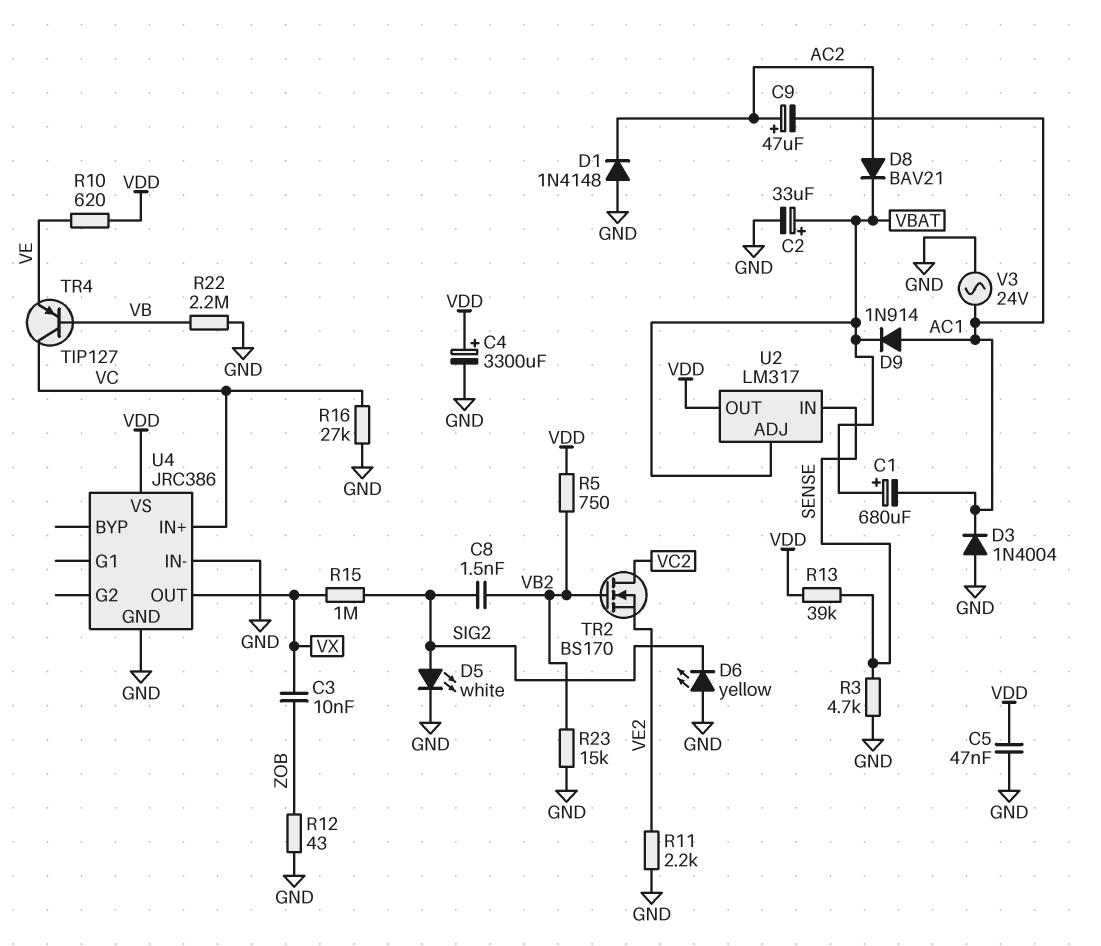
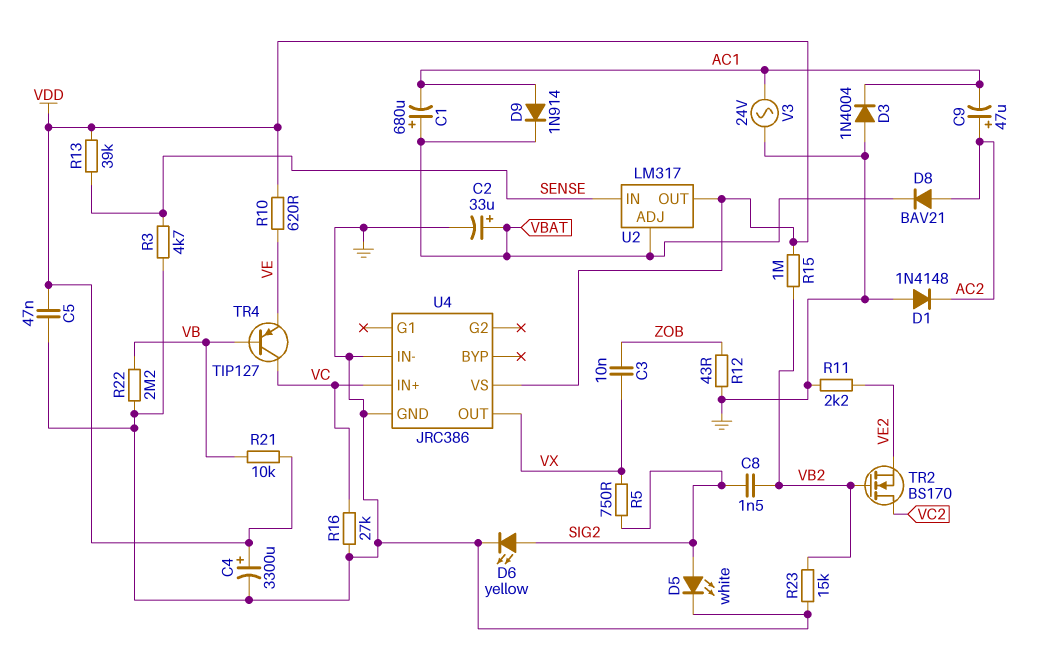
D6: LED yellow (A GND, K SIG2) -> LED yellow (A SIG2, K GND)
R5: 750 (VB2, VDD) -> 750 (SIG2, VX)
R15: 1M (SIG2, VX) -> 1M (VB2, VDD)
R21: none -> 10k (VB, VDD)

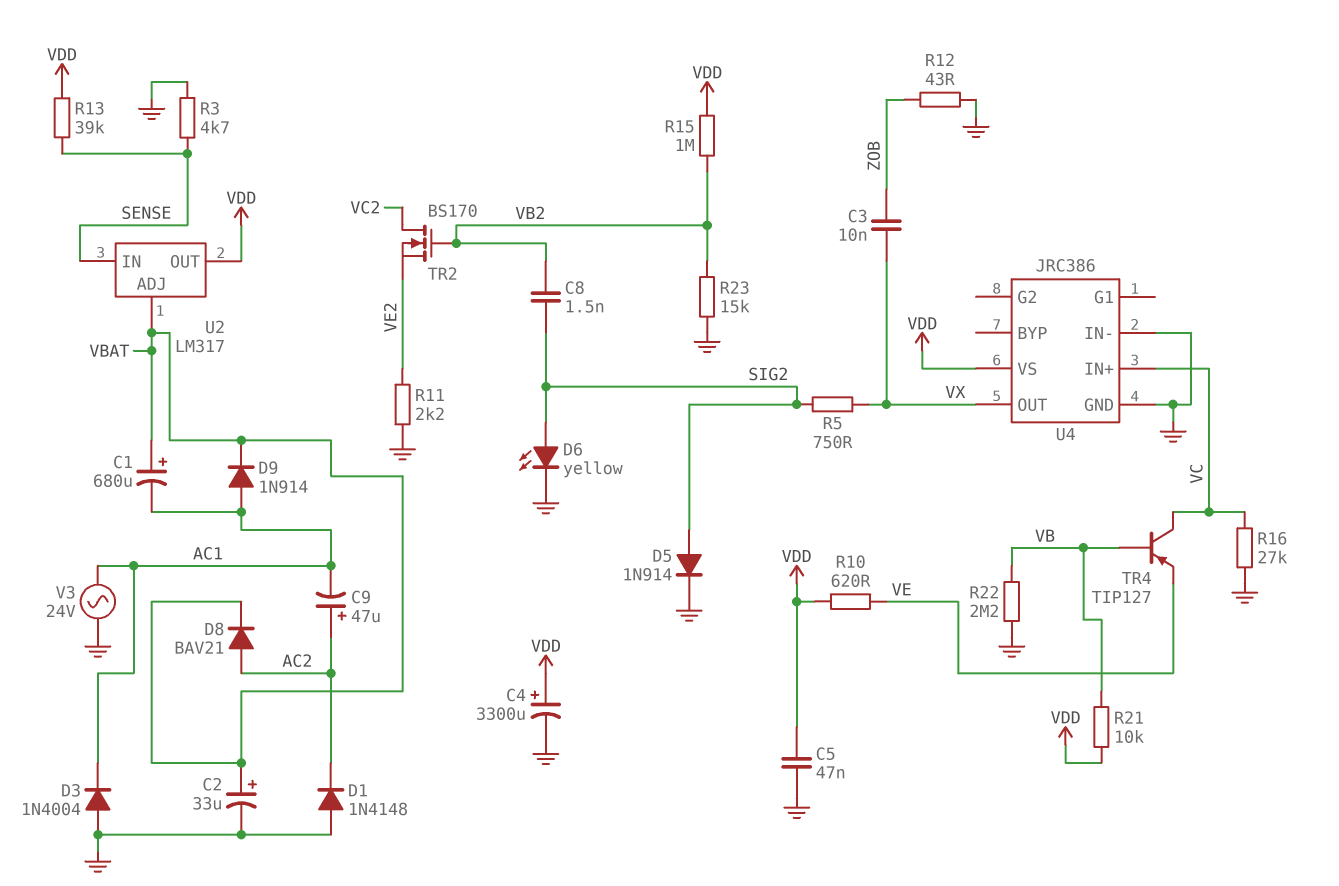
D5: LED white (A SIG2, K GND) -> diode 1N914 (A SIG2, K GND)

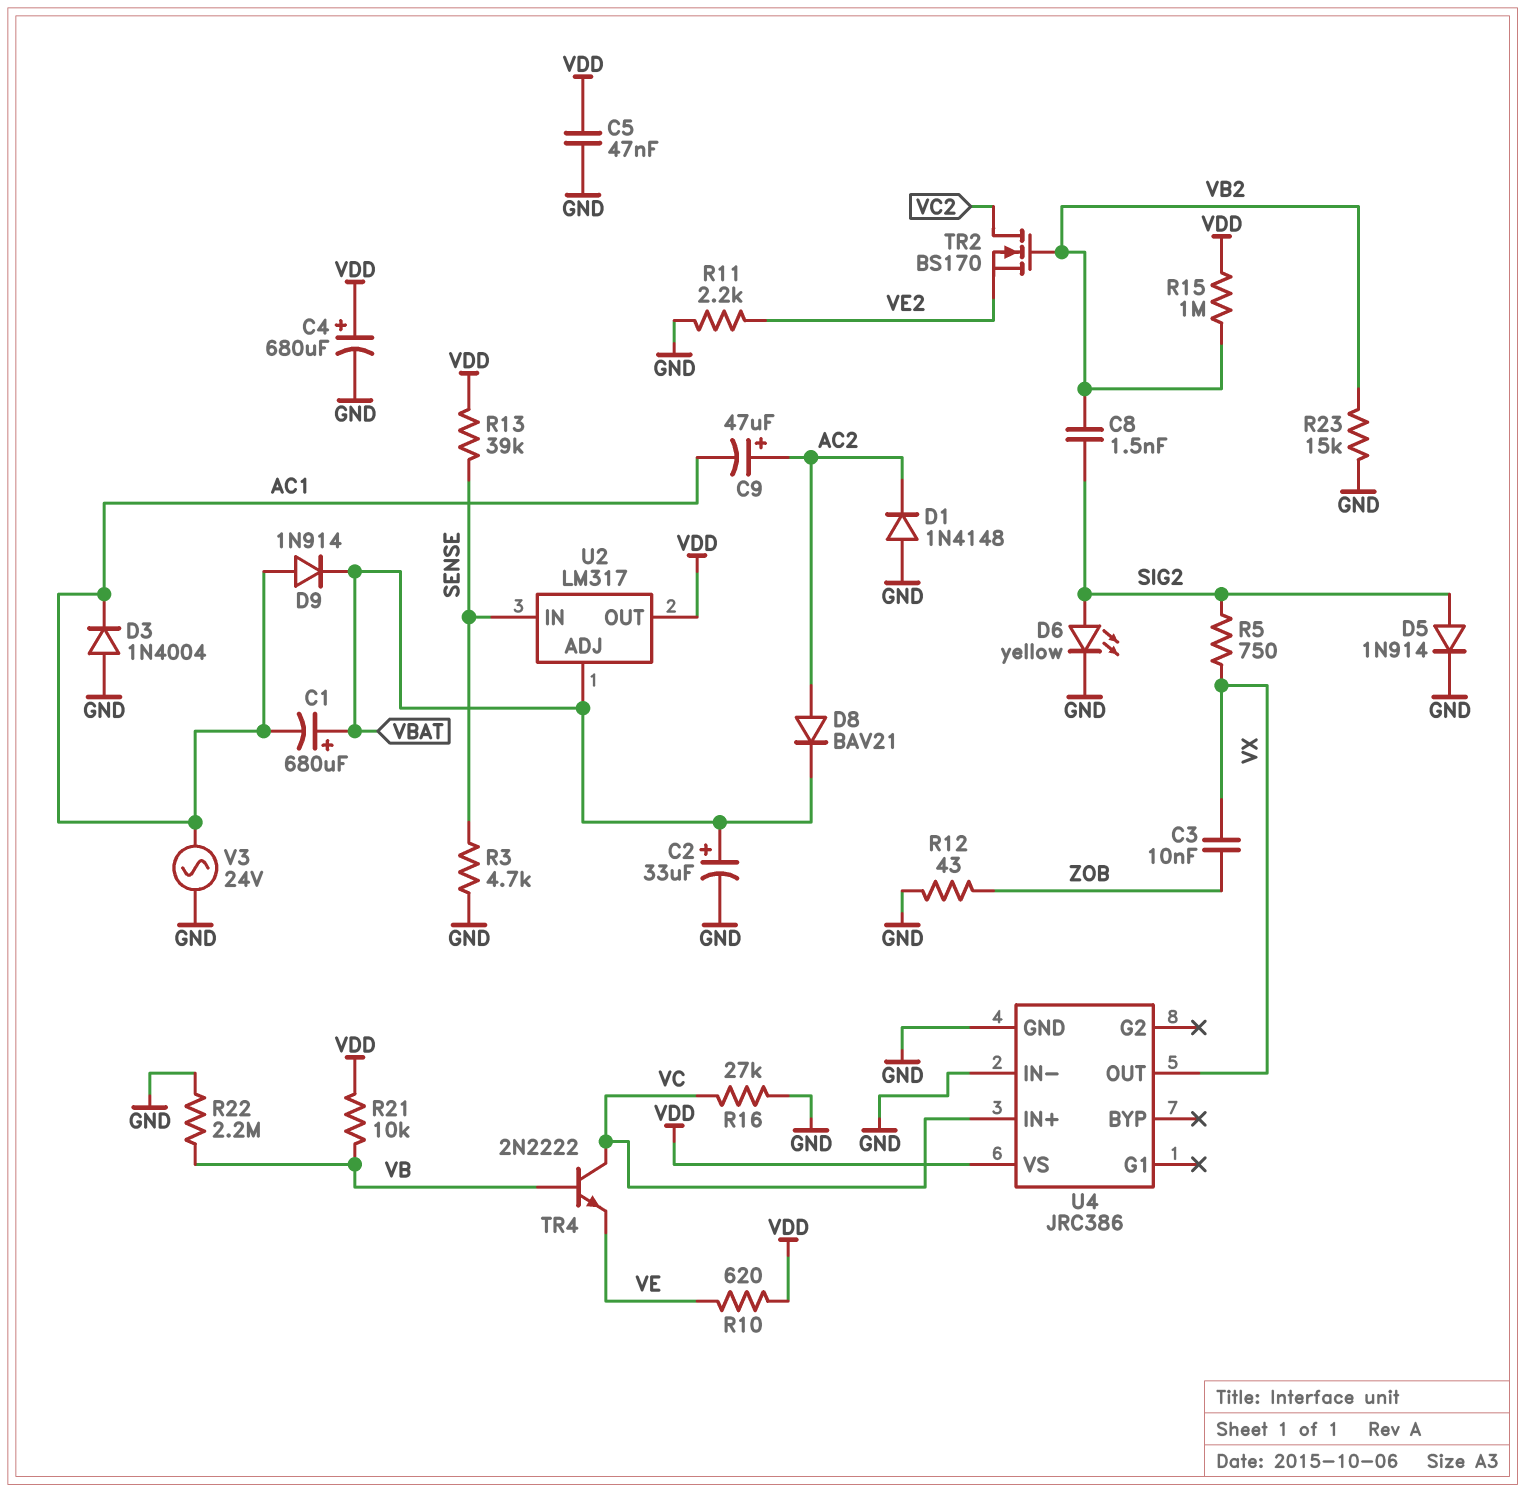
C4: 3300uF (plus VDD, minus GND) -> 680uF (plus VDD, minus GND)
TR4: PNP TIP127 (B VB, C VC, E VE) -> NPN 2N2222 (B VB, C VC, E VE)

